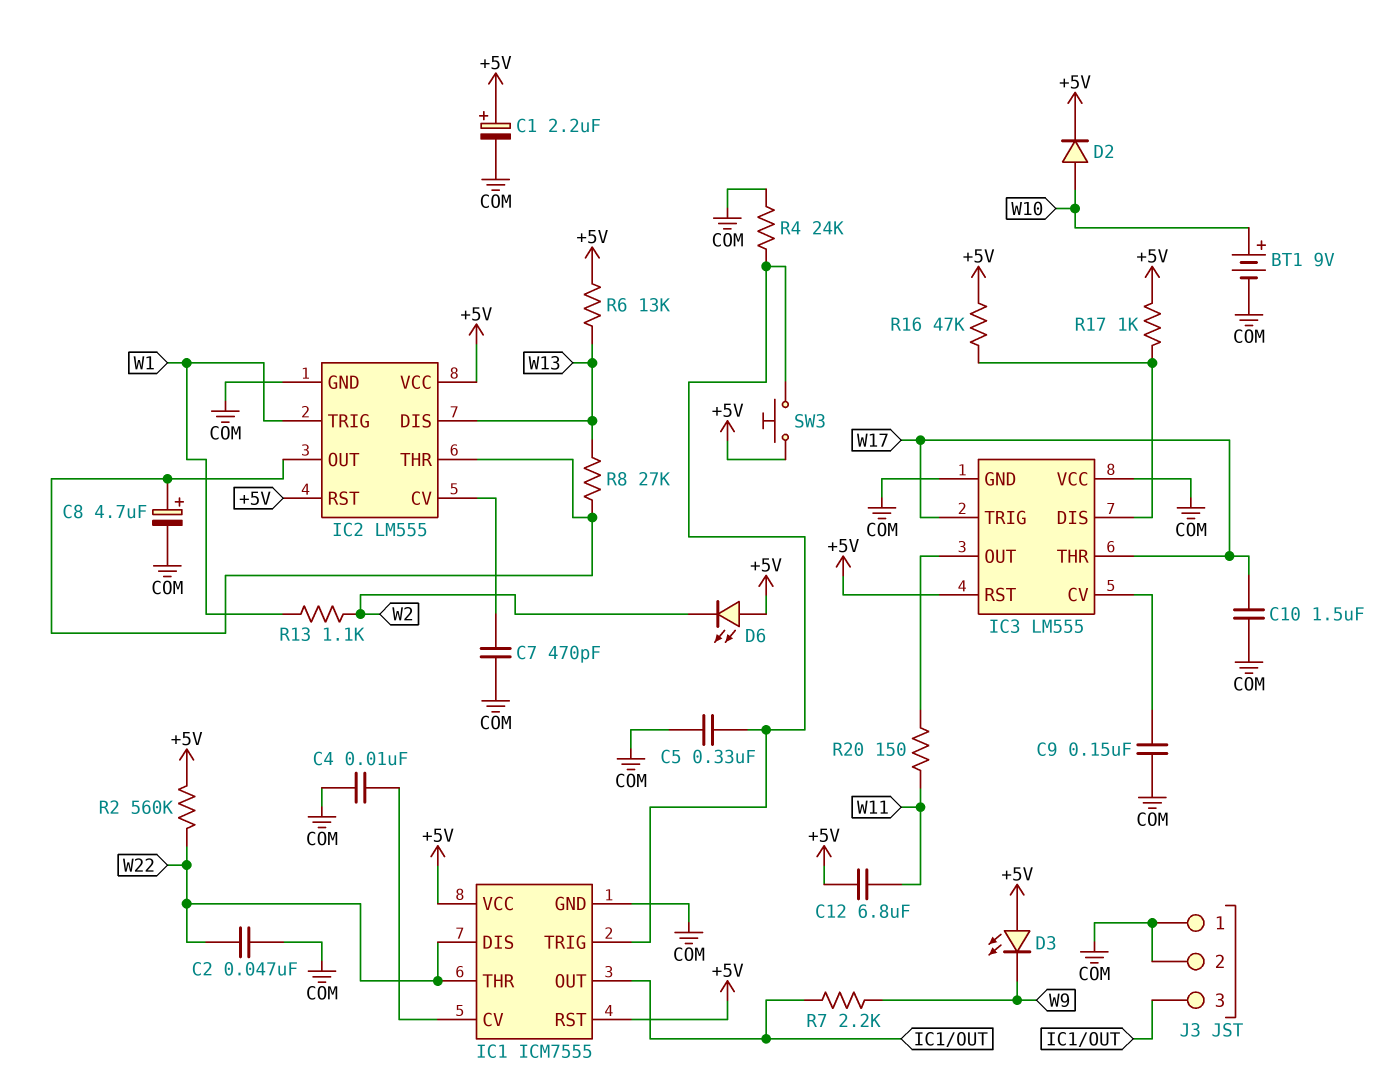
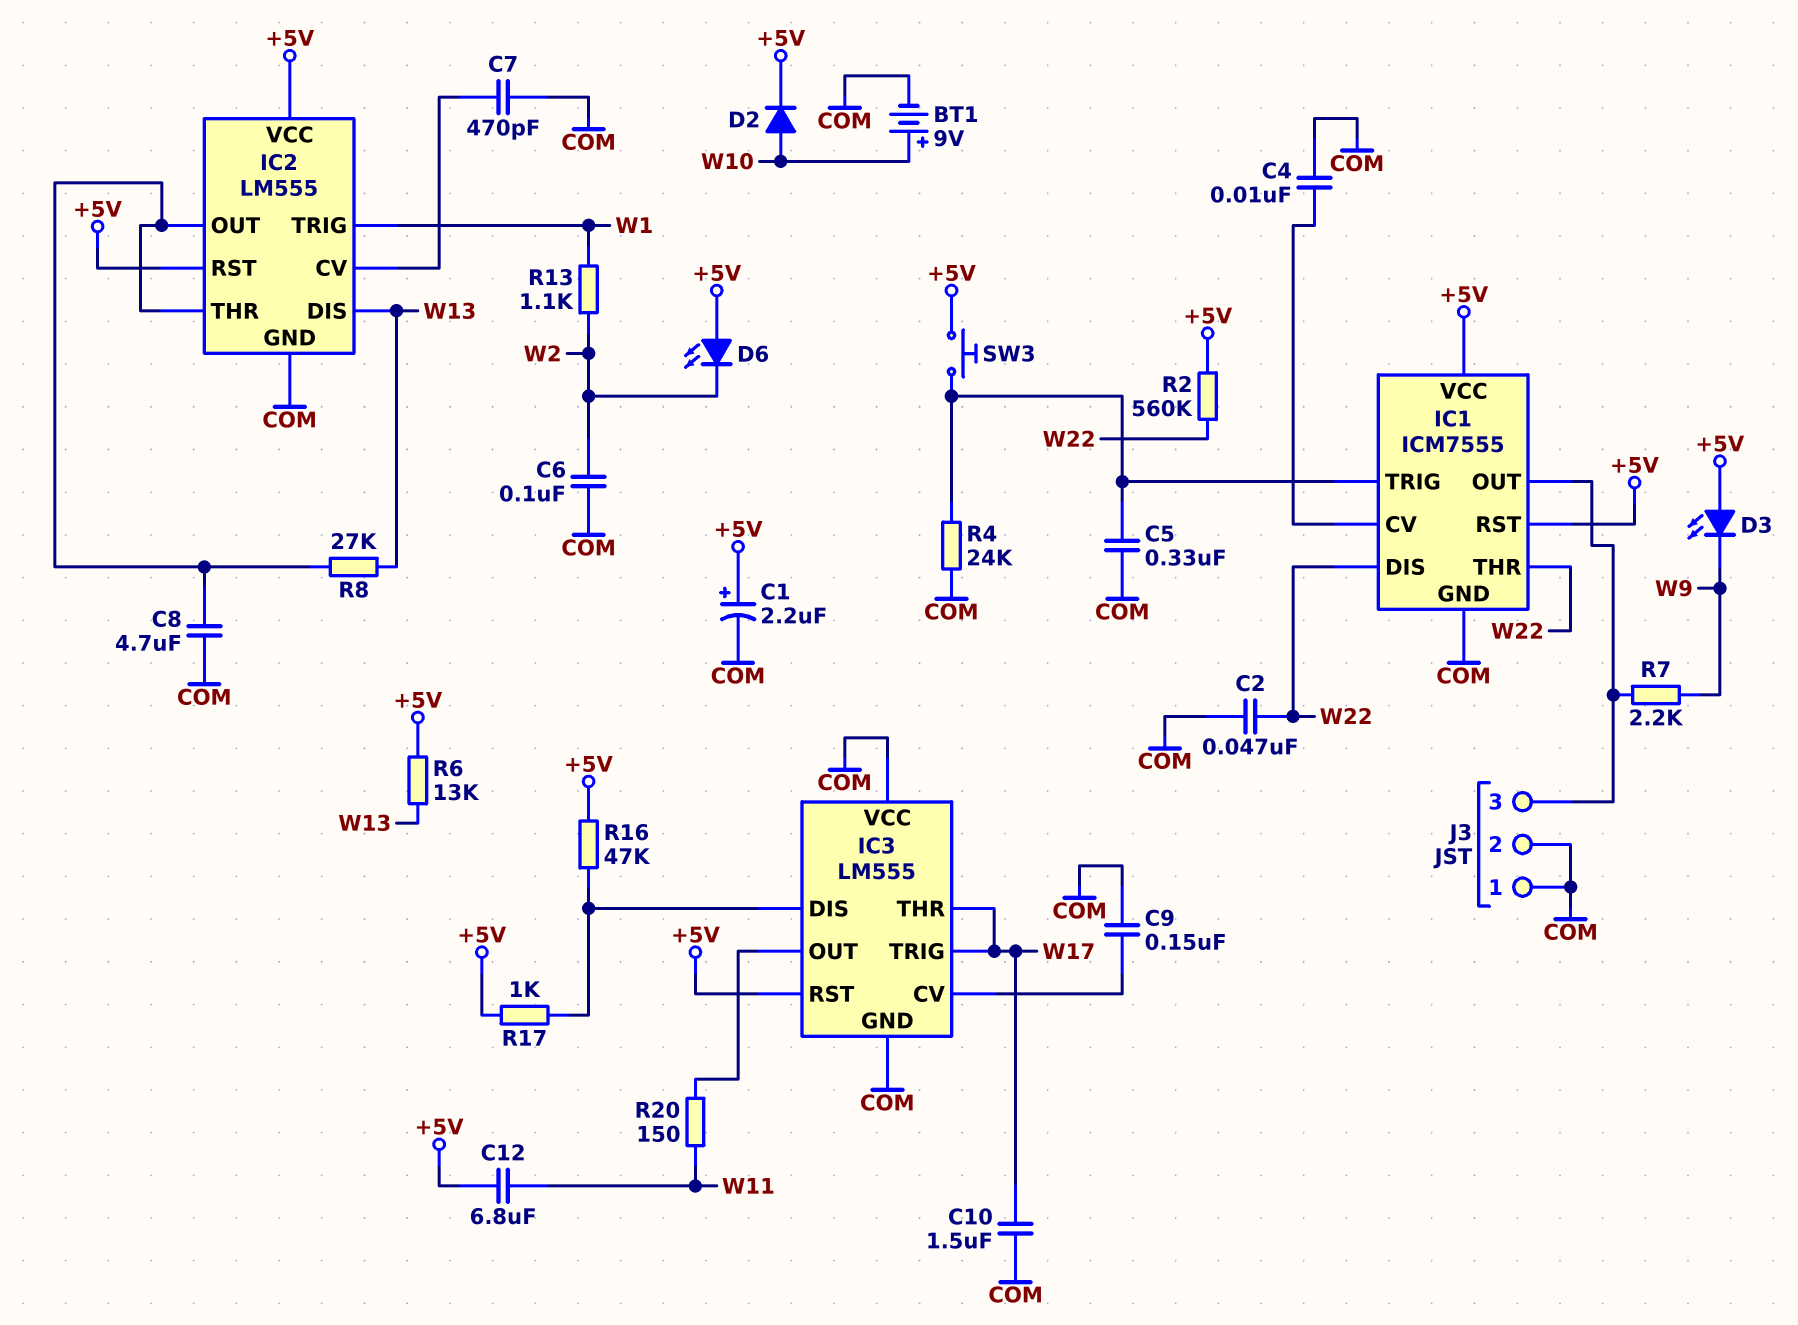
C6: none -> 100nF (COM, W2)
C8: 4.7uF (plus IC2/OUT, minus COM) -> 4.7uF (COM, IC2/OUT)

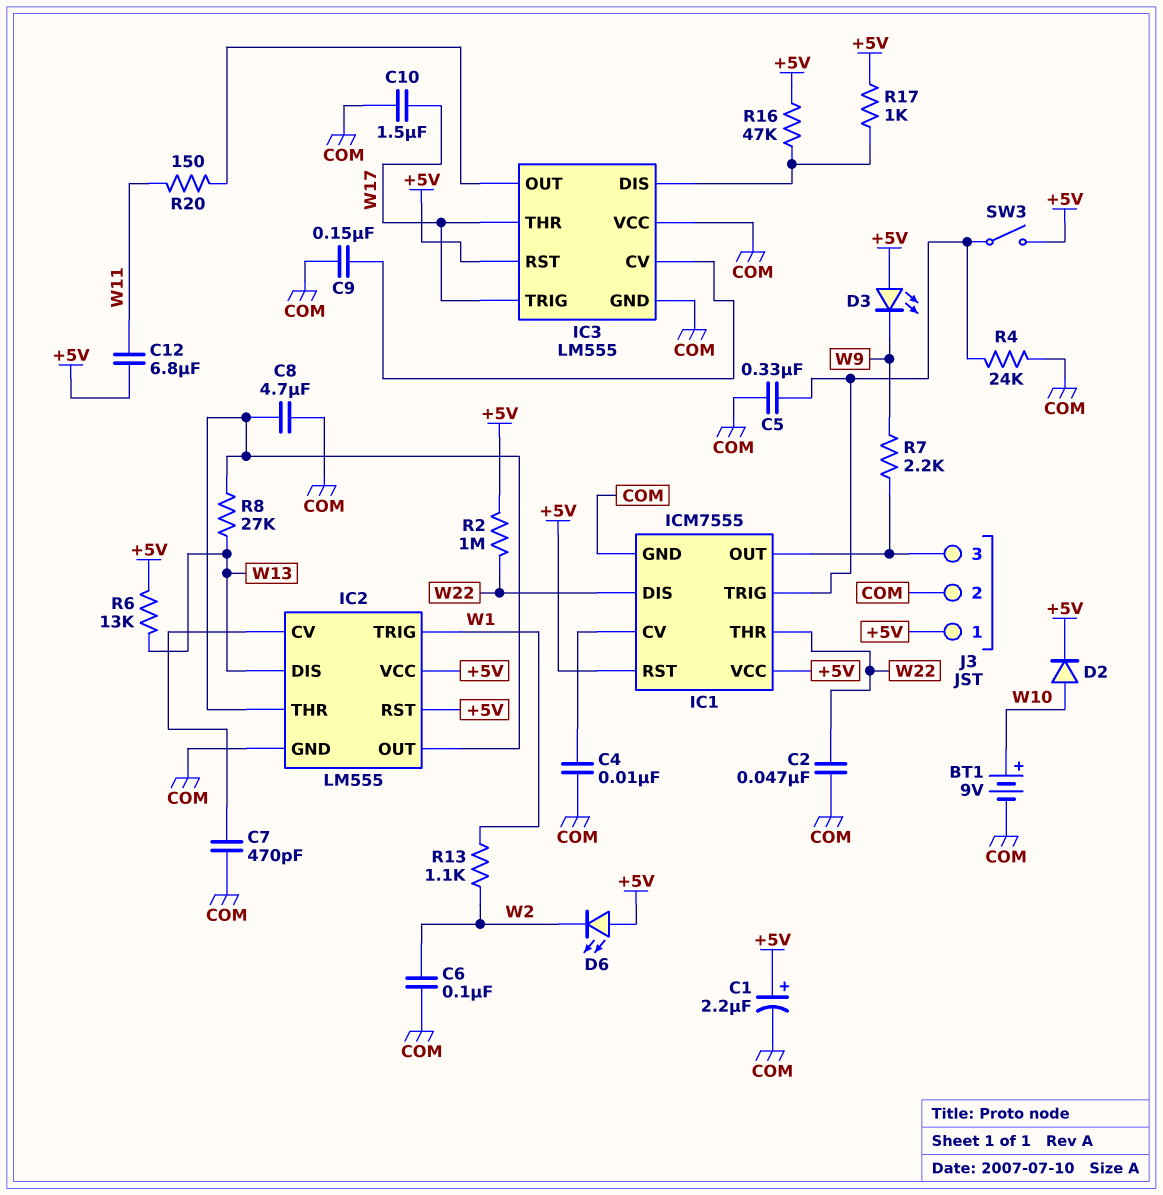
J3 pin 1: COM -> +5V
R2: 560k (+5V, W22) -> 1M (+5V, W22)
SW3: button (+5V, IC1/TRIG) -> switch (+5V, IC1/TRIG)

